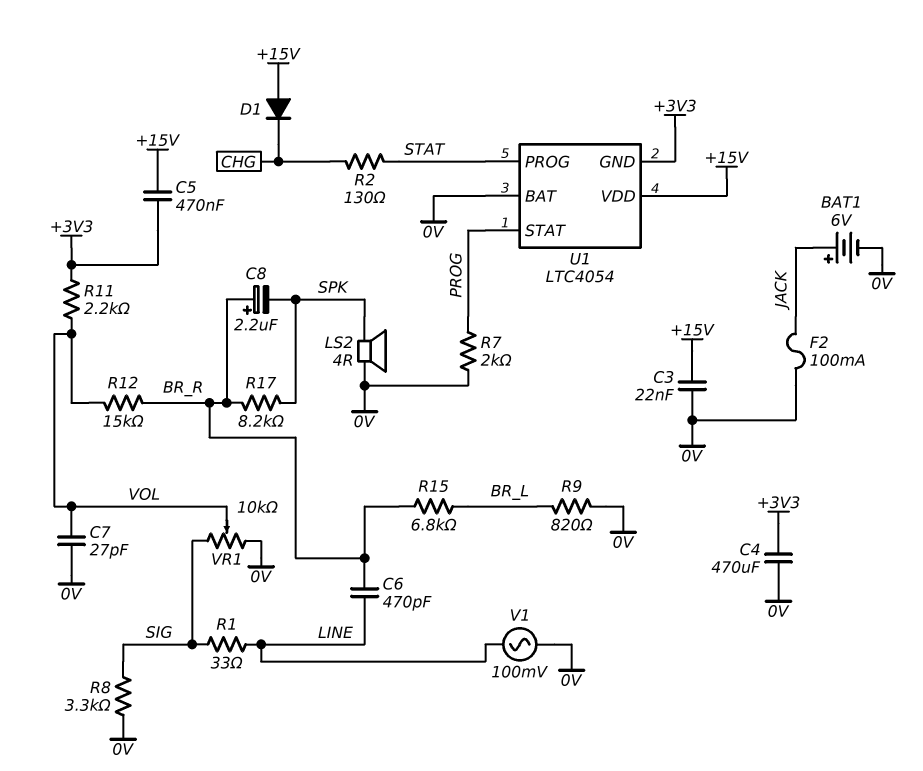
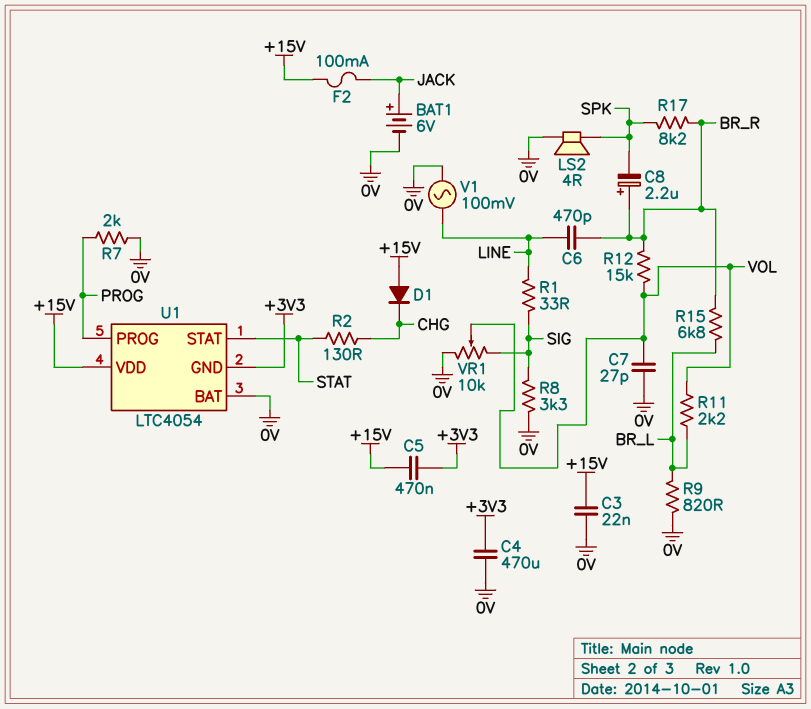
F2: 100mA (0V, JACK) -> 100mA (+15V, JACK)
R11: 2.2k (+3V3, VOL) -> 2.2k (BR_L, VOL)
U1 pin PROG: STAT -> PROG
U1 pin STAT: PROG -> STAT

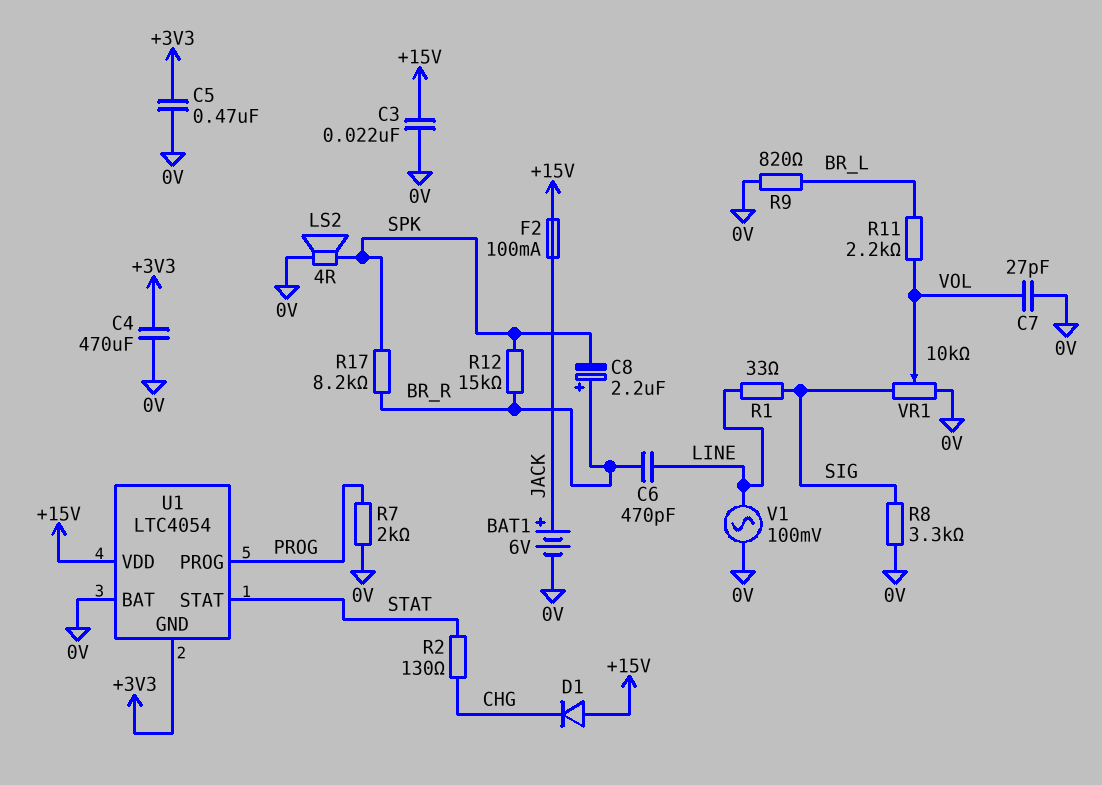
C5: 470nF (+3V3, +15V) -> 470nF (+3V3, 0V)
R12: 15k (BR_R, VOL) -> 15k (BR_R, SPK)
R15: 6.8k (BR_L, BR_R) -> none

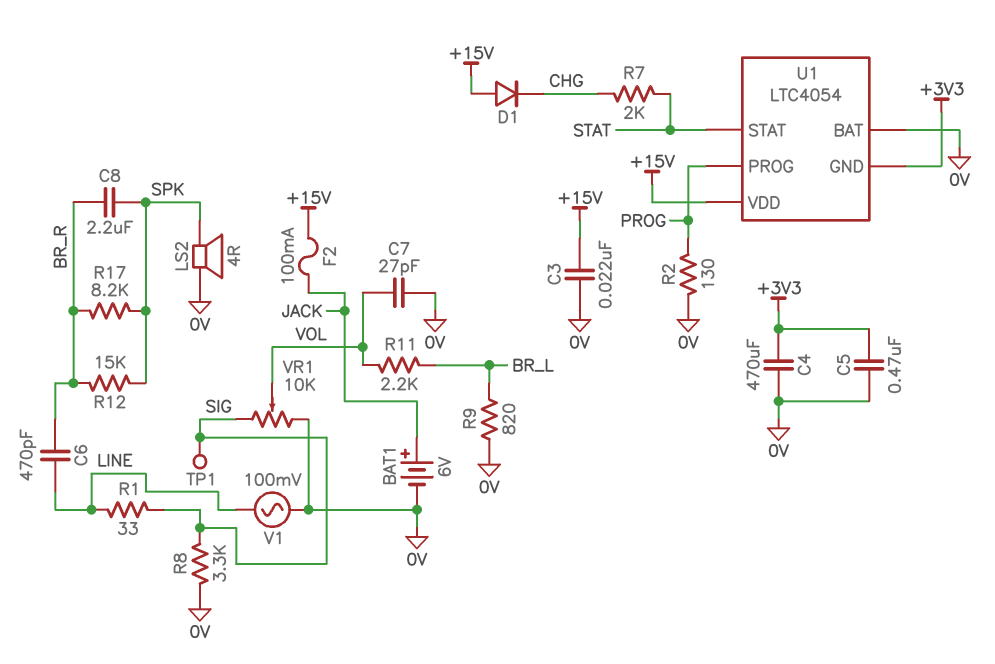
C8: 2.2uF (plus BR_R, minus SPK) -> 2.2uF (BR_R, SPK)
R2: 130 (CHG, STAT) -> 130 (0V, PROG)
R7: 2k (0V, PROG) -> 2k (CHG, STAT)
TP1: none -> test point (SIG)

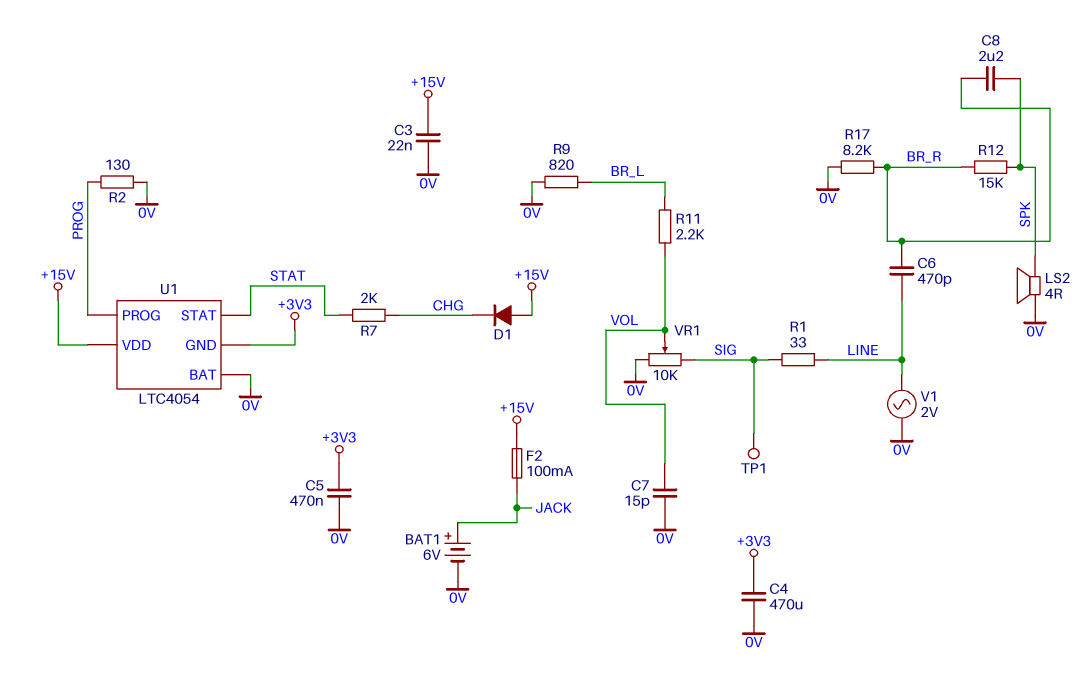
C7: 27pF (0V, VOL) -> 15pF (0V, VOL)
R8: 3.3k (0V, SIG) -> none
R17: 8.2k (BR_R, SPK) -> 8.2k (0V, BR_R)
V1: AC 100mV (0V, LINE) -> AC 2V (0V, LINE)

